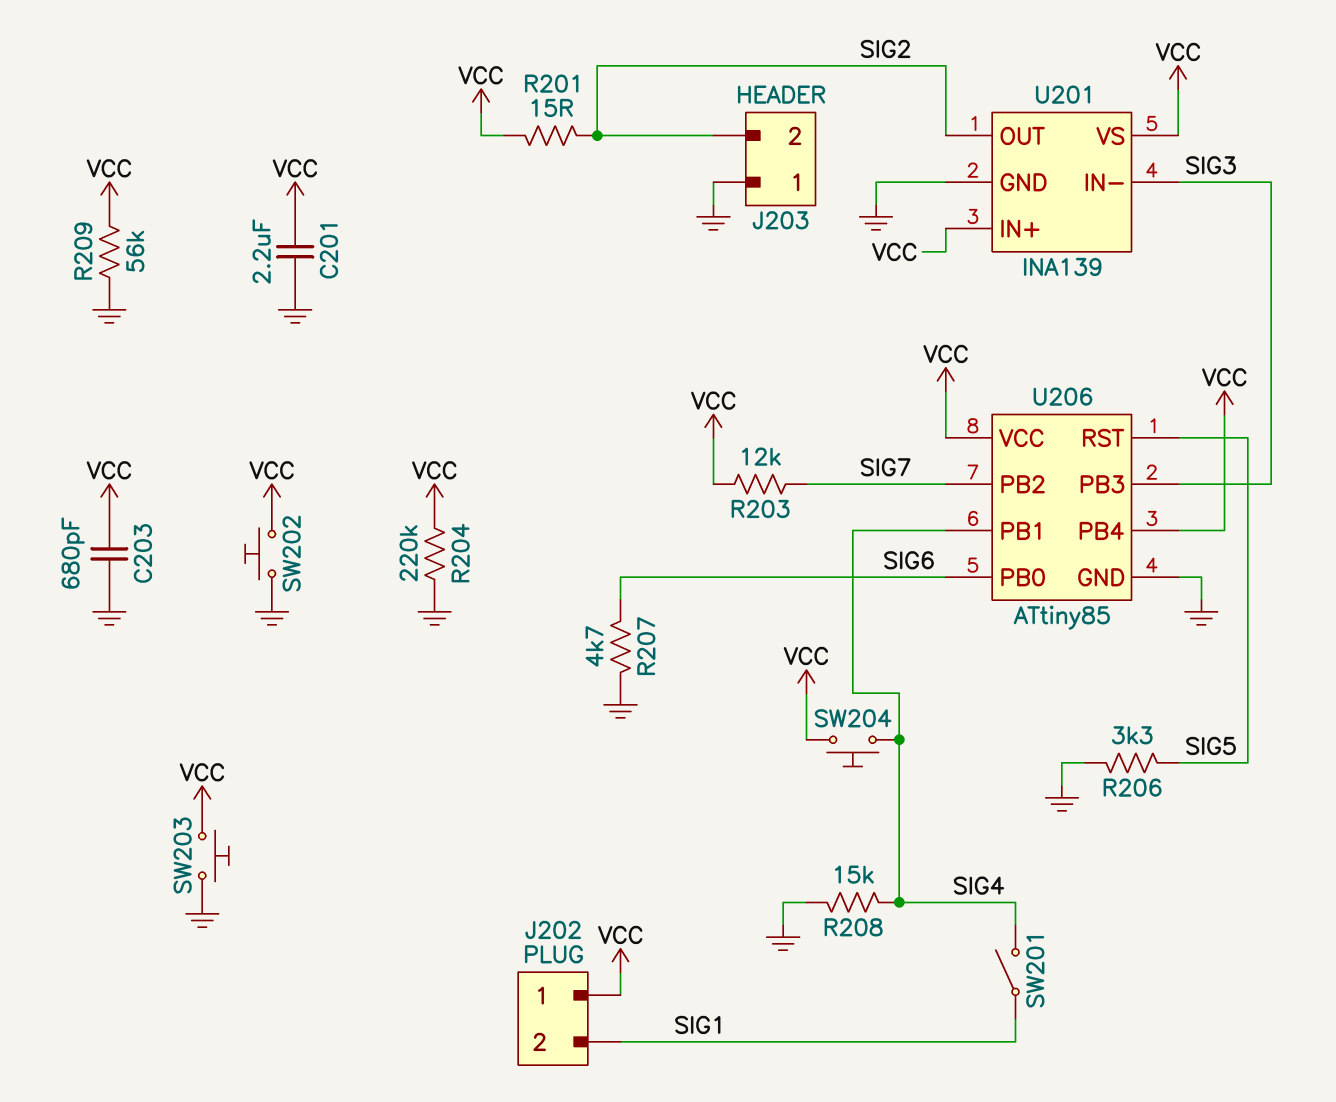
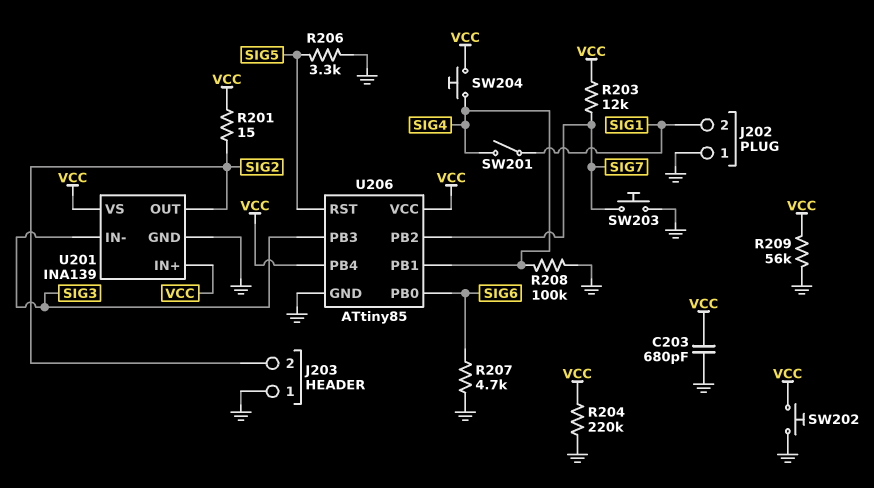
C201: 2.2uF (GND, VCC) -> none
J202 pin 1: VCC -> GND
R208: 15k (GND, SIG4) -> 100k (GND, SIG4)
SW203: button (GND, VCC) -> button (GND, SIG7)

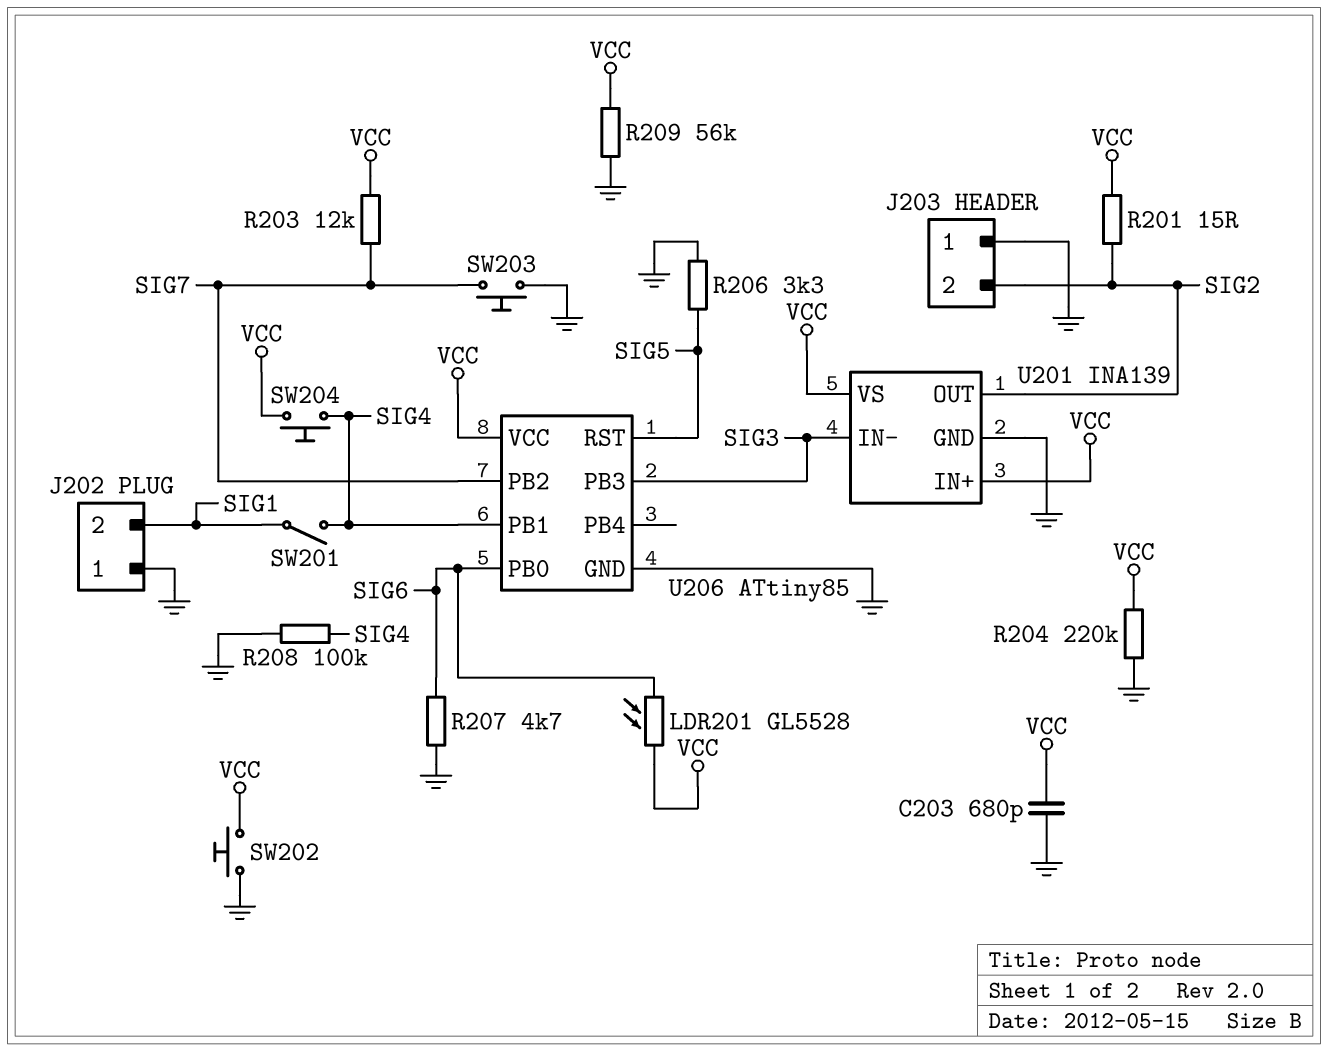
LDR201: none -> GL5528 (SIG6, VCC)
U206 pin PB4: VCC -> none

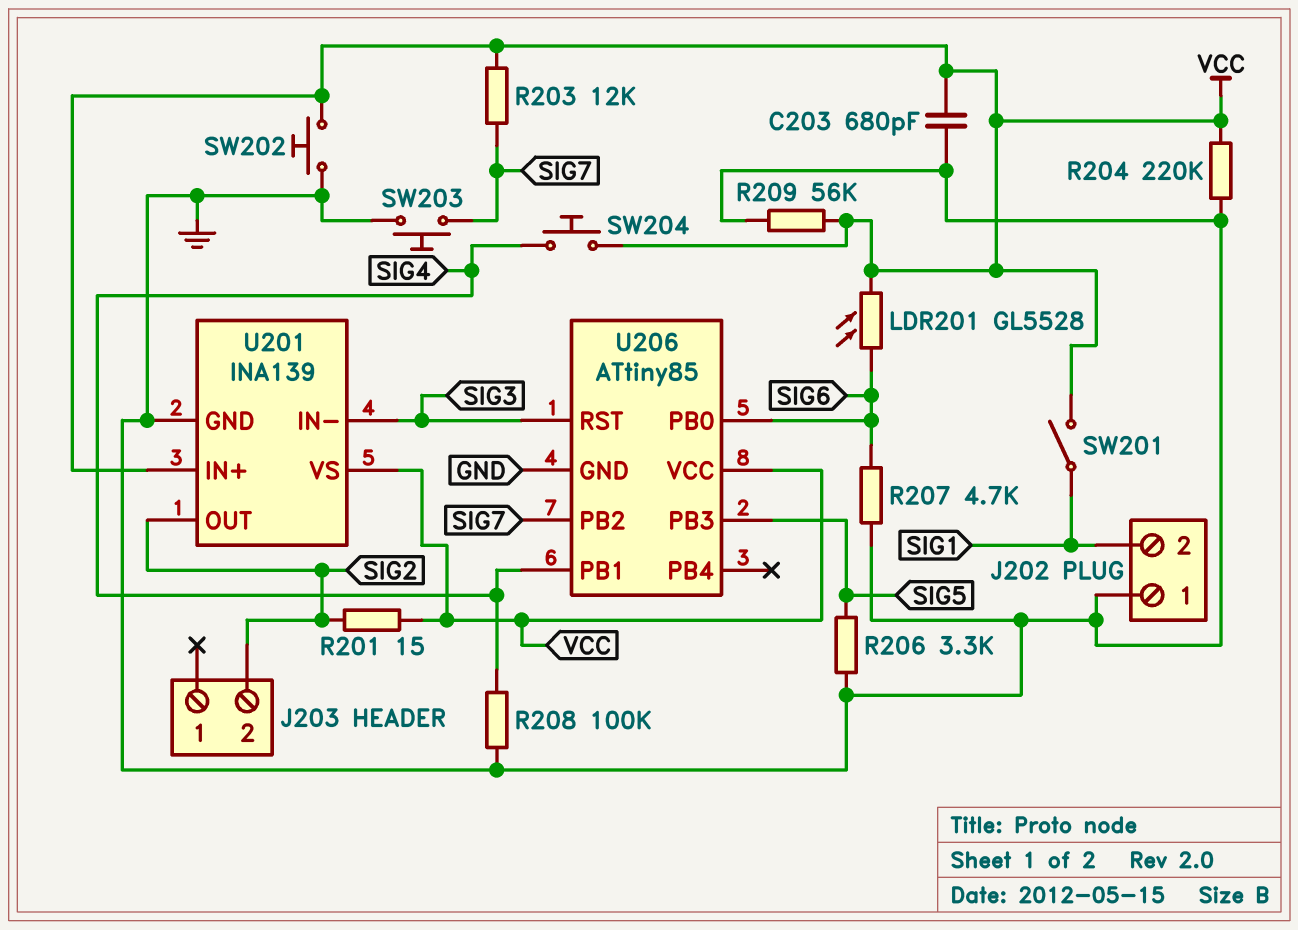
J203 pin 1: GND -> none
SW201: switch (SIG1, SIG4) -> switch (SIG1, VCC)
U206 pin PB3: SIG3 -> SIG5
U206 pin RST: SIG5 -> SIG3

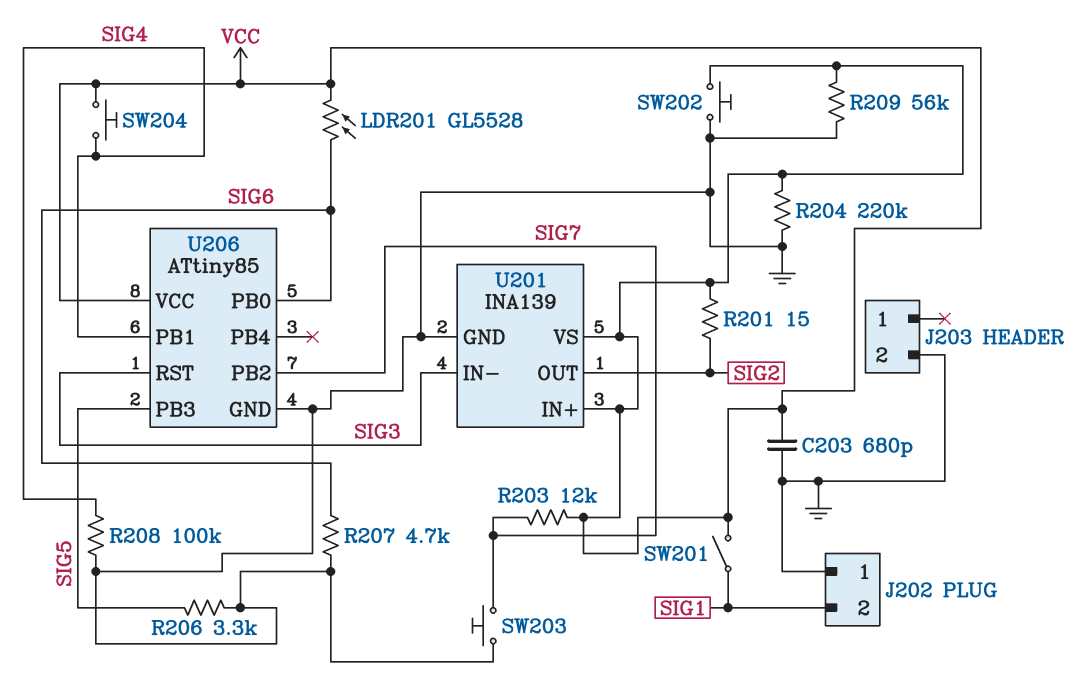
J203 pin 2: SIG2 -> GND

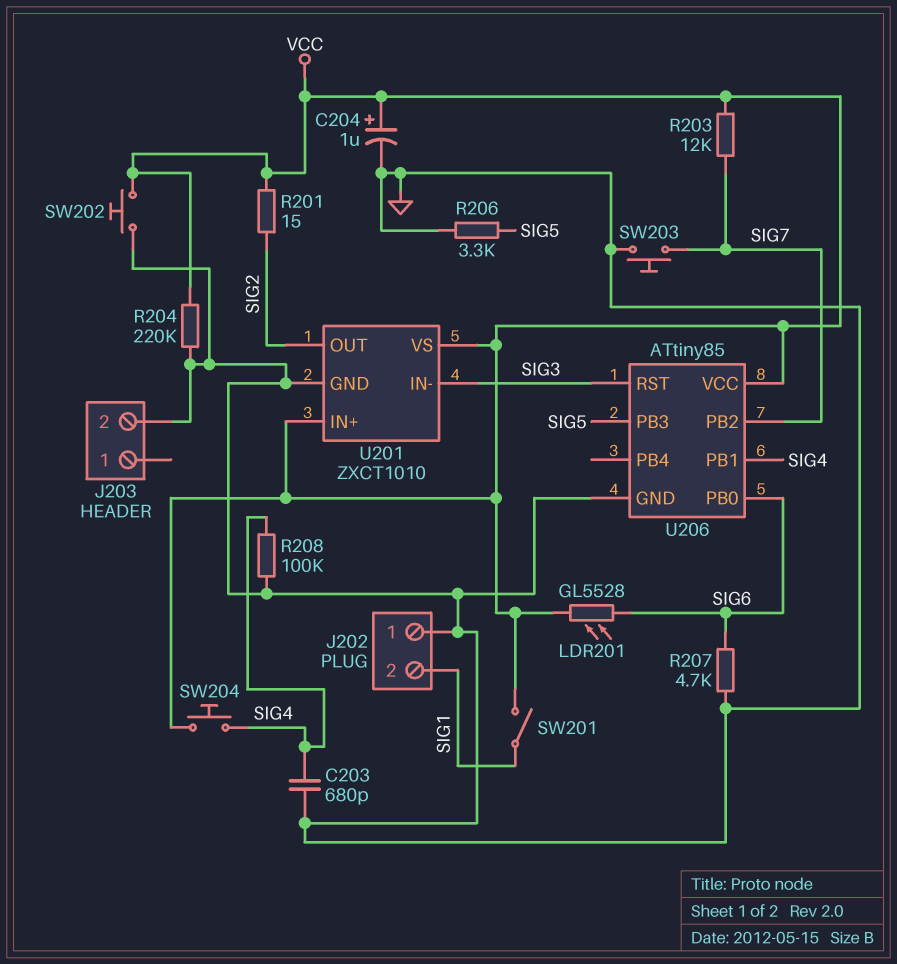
C203: 680pF (GND, VCC) -> 680pF (GND, SIG4)
C204: none -> 1uF (plus VCC, minus GND)
R209: 56k (GND, VCC) -> none
U201: INA139 -> ZXCT1010

